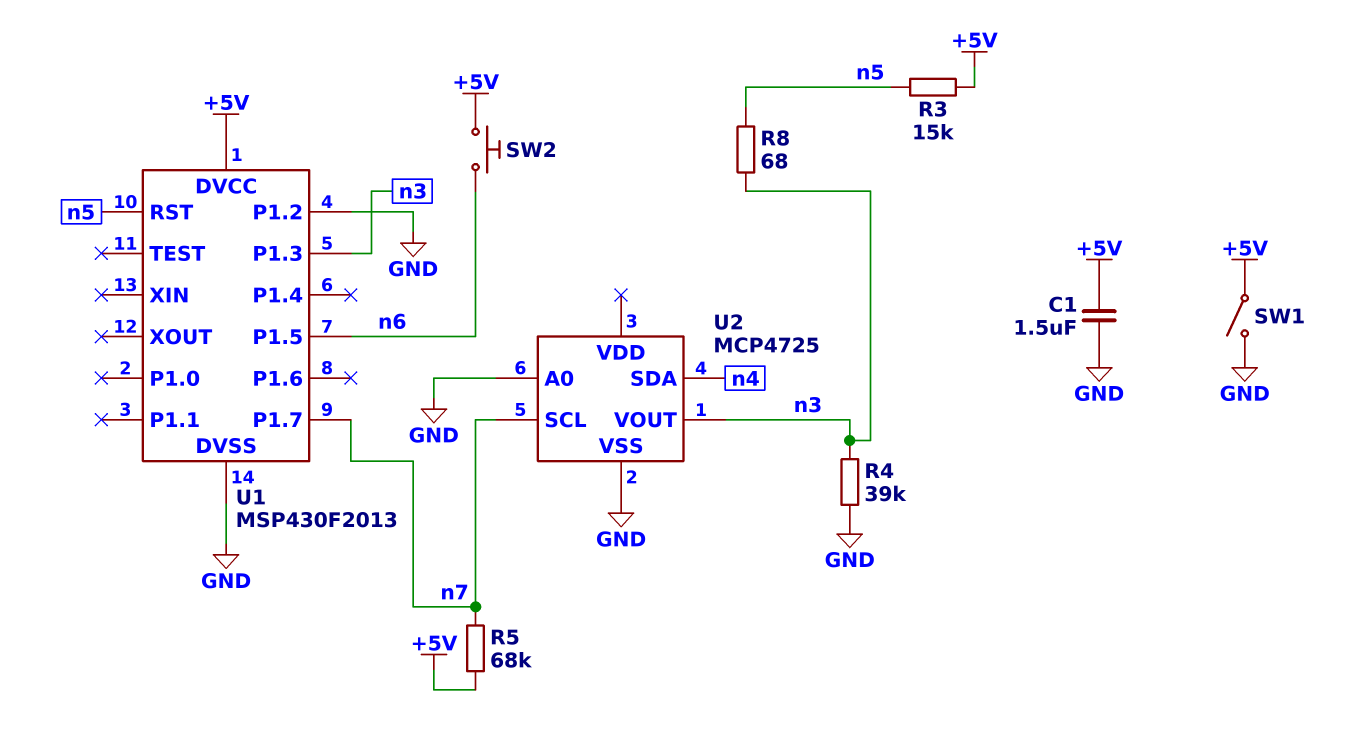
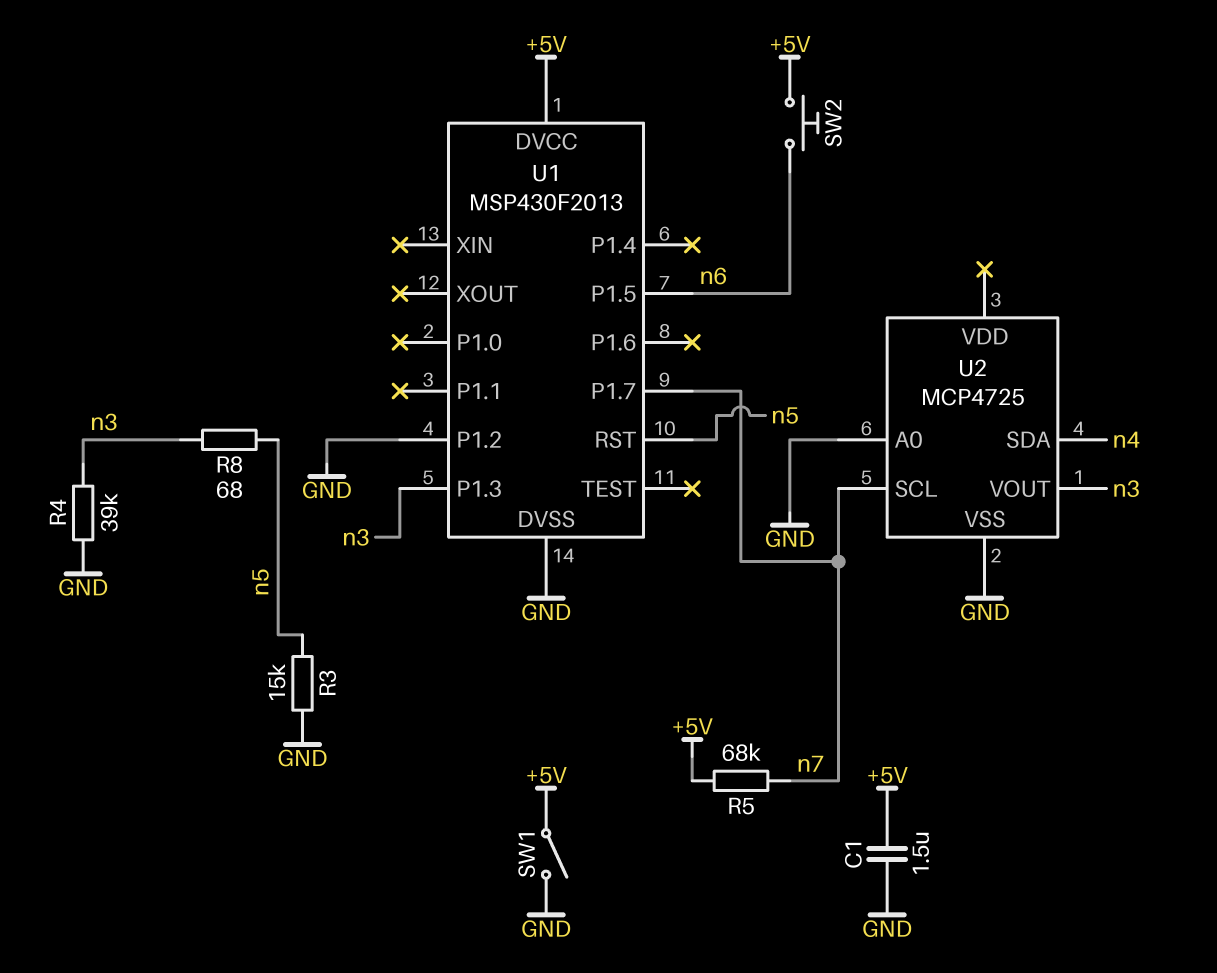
R3: 15k (+5V, n5) -> 15k (GND, n5)

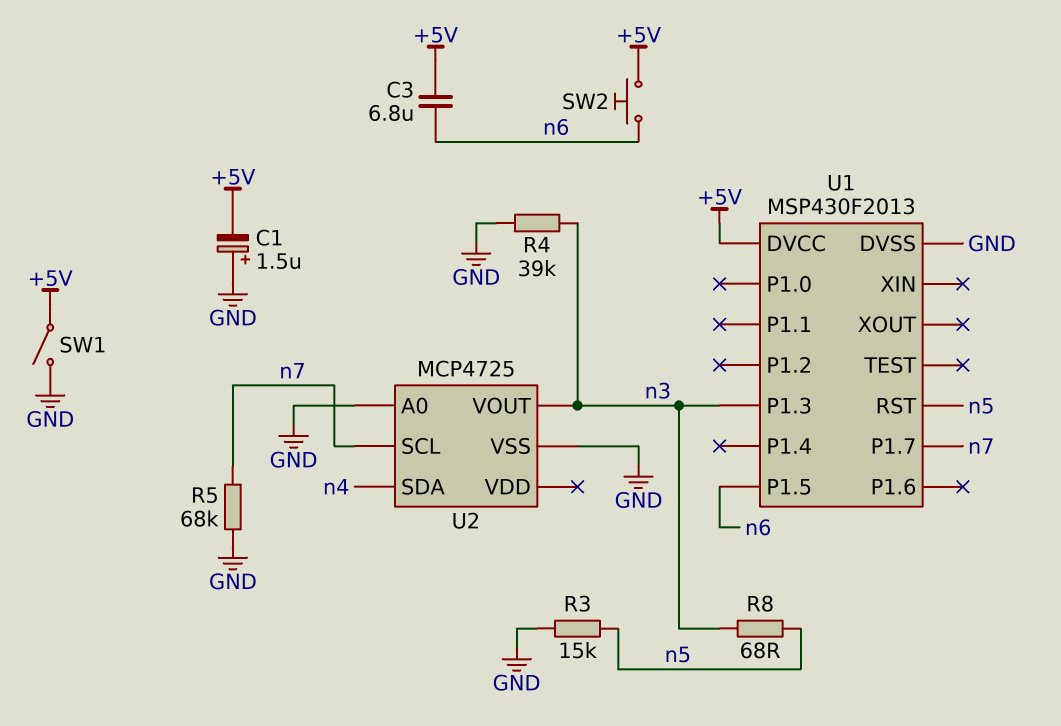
C1: 1.5uF (+5V, GND) -> 1.5uF (plus GND, minus +5V)
C3: none -> 6.8uF (+5V, n6)
R5: 68k (+5V, n7) -> 68k (GND, n7)
U1 pin P1.2: GND -> none

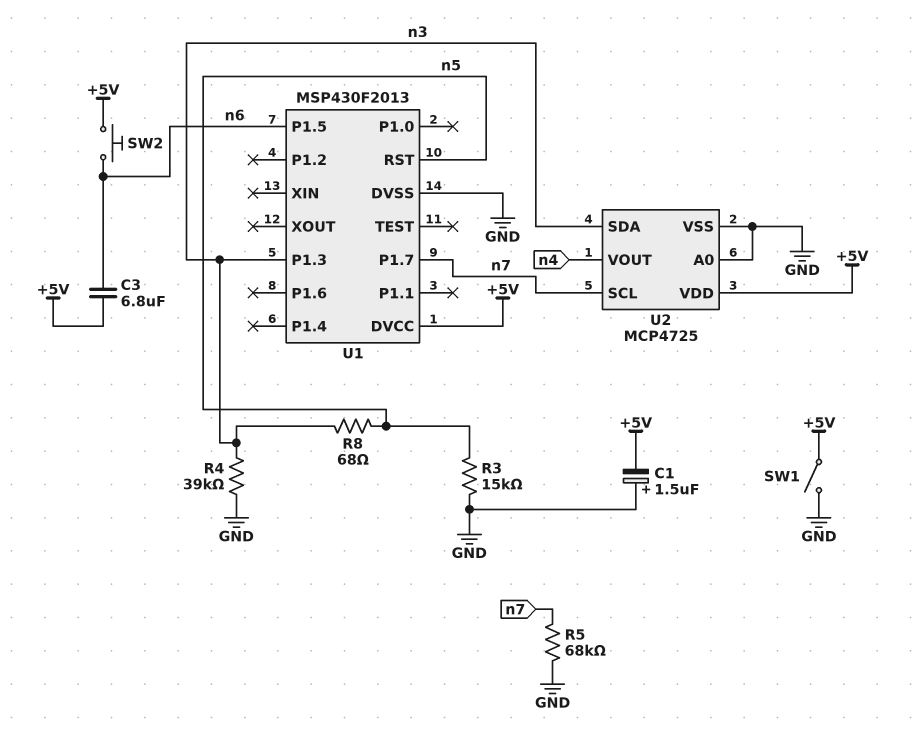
U2 pin SDA: n4 -> n3
U2 pin VDD: none -> +5V
U2 pin VOUT: n3 -> n4

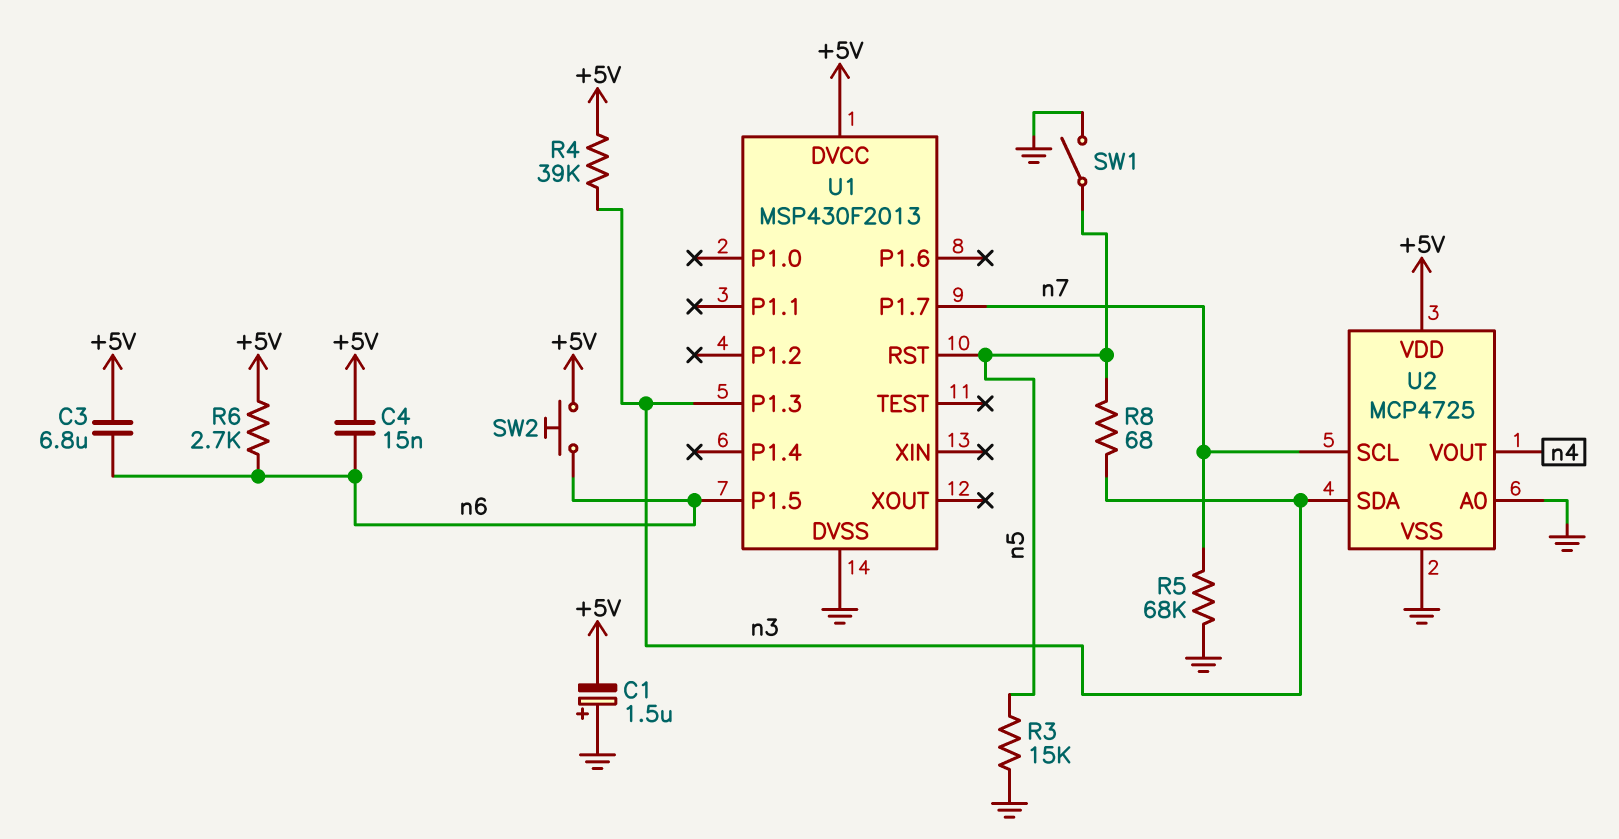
C4: none -> 15nF (+5V, n6)
R4: 39k (GND, n3) -> 39k (+5V, n3)
R6: none -> 2.7k (+5V, n6)
SW1: switch (+5V, GND) -> switch (GND, n5)

